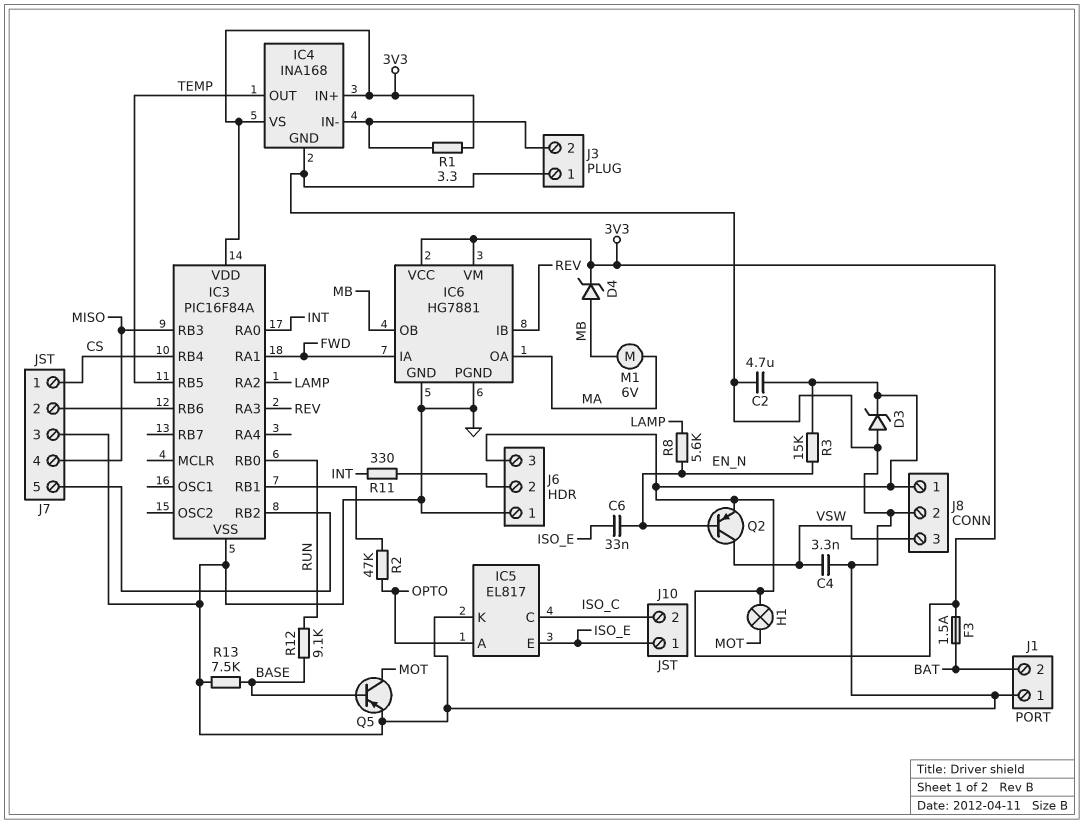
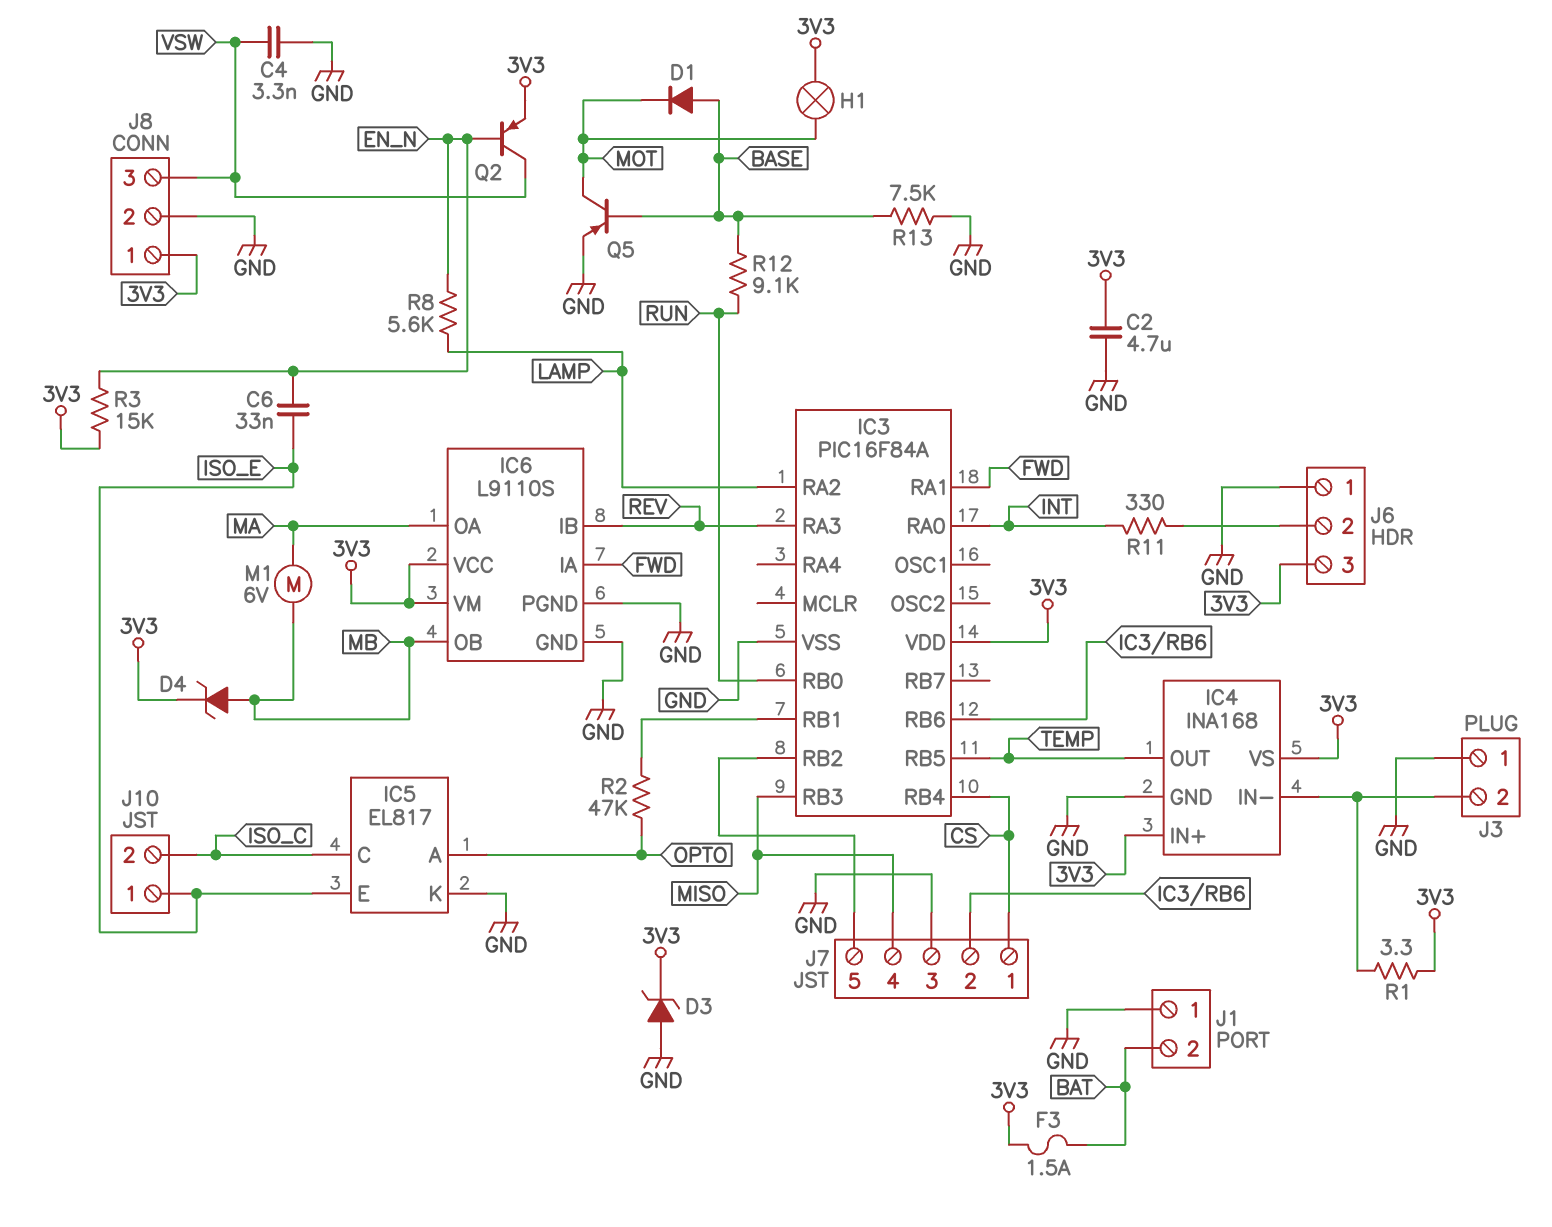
D1: none -> diode (A BASE, K MOT)
IC6: HG7881 -> L9110S

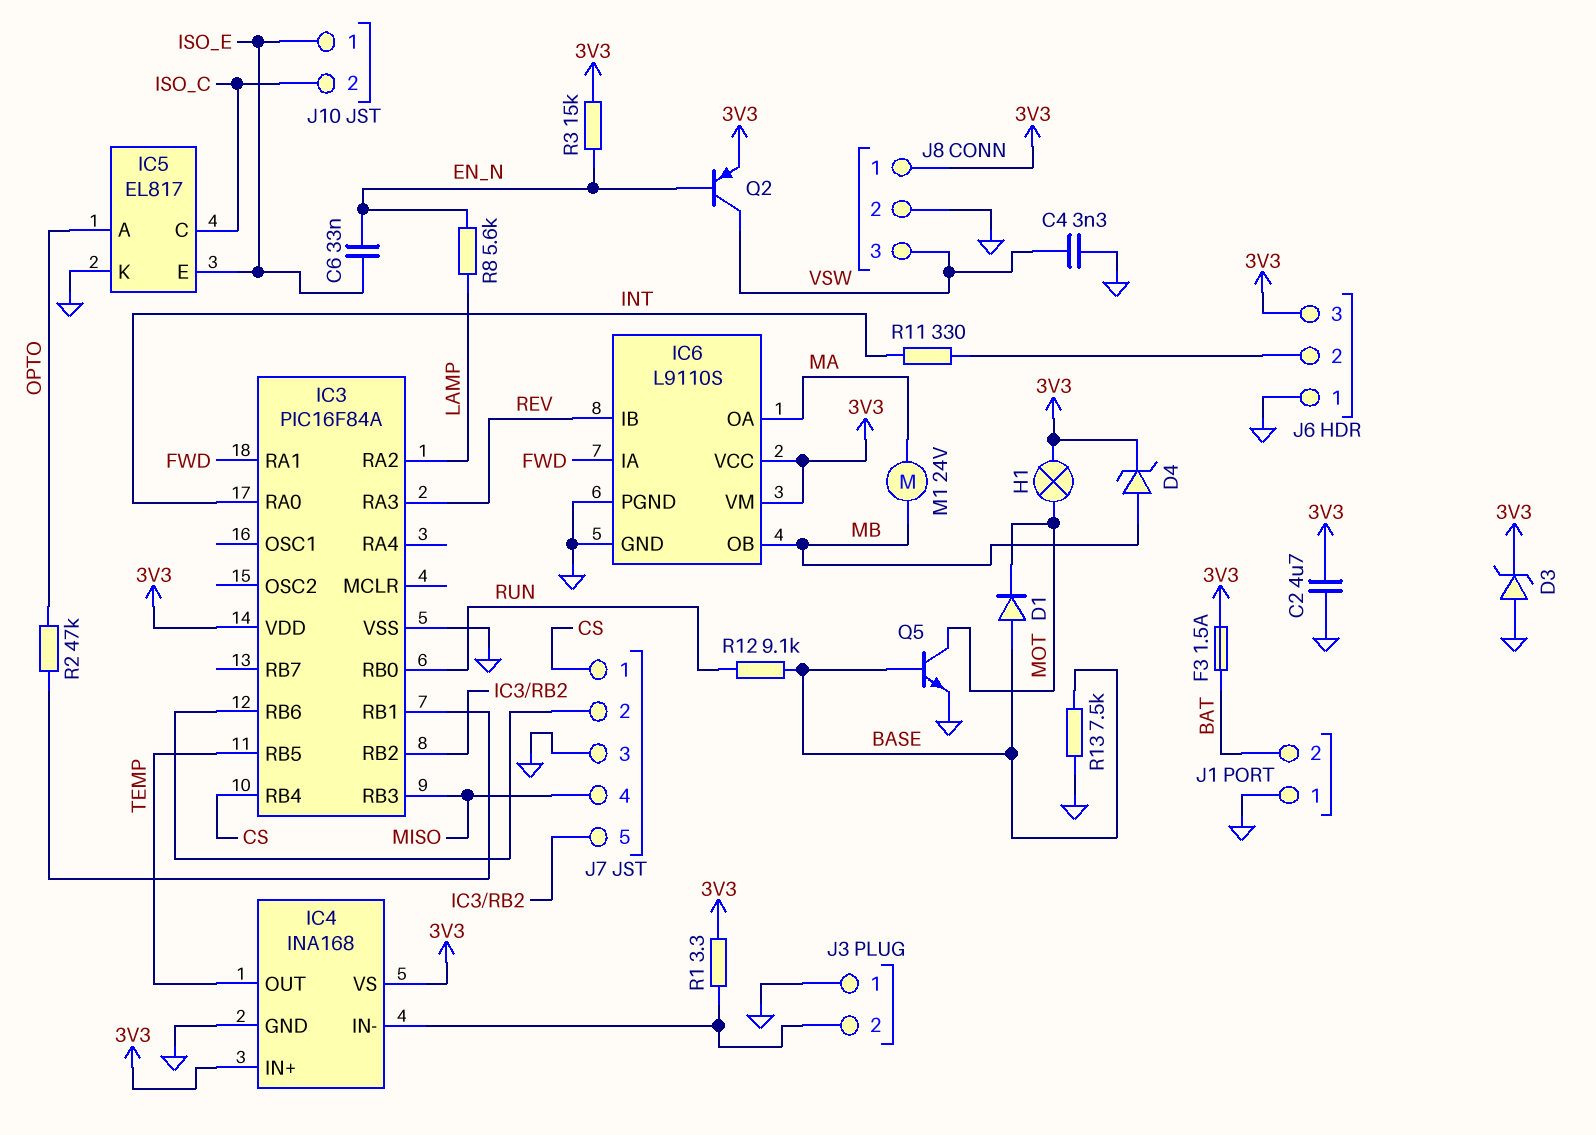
M1: motor 6V (MA, MB) -> motor 24V (MA, MB)
Q5: PNP (B BASE, C MOT, E GND) -> NPN (B BASE, C MOT, E GND)

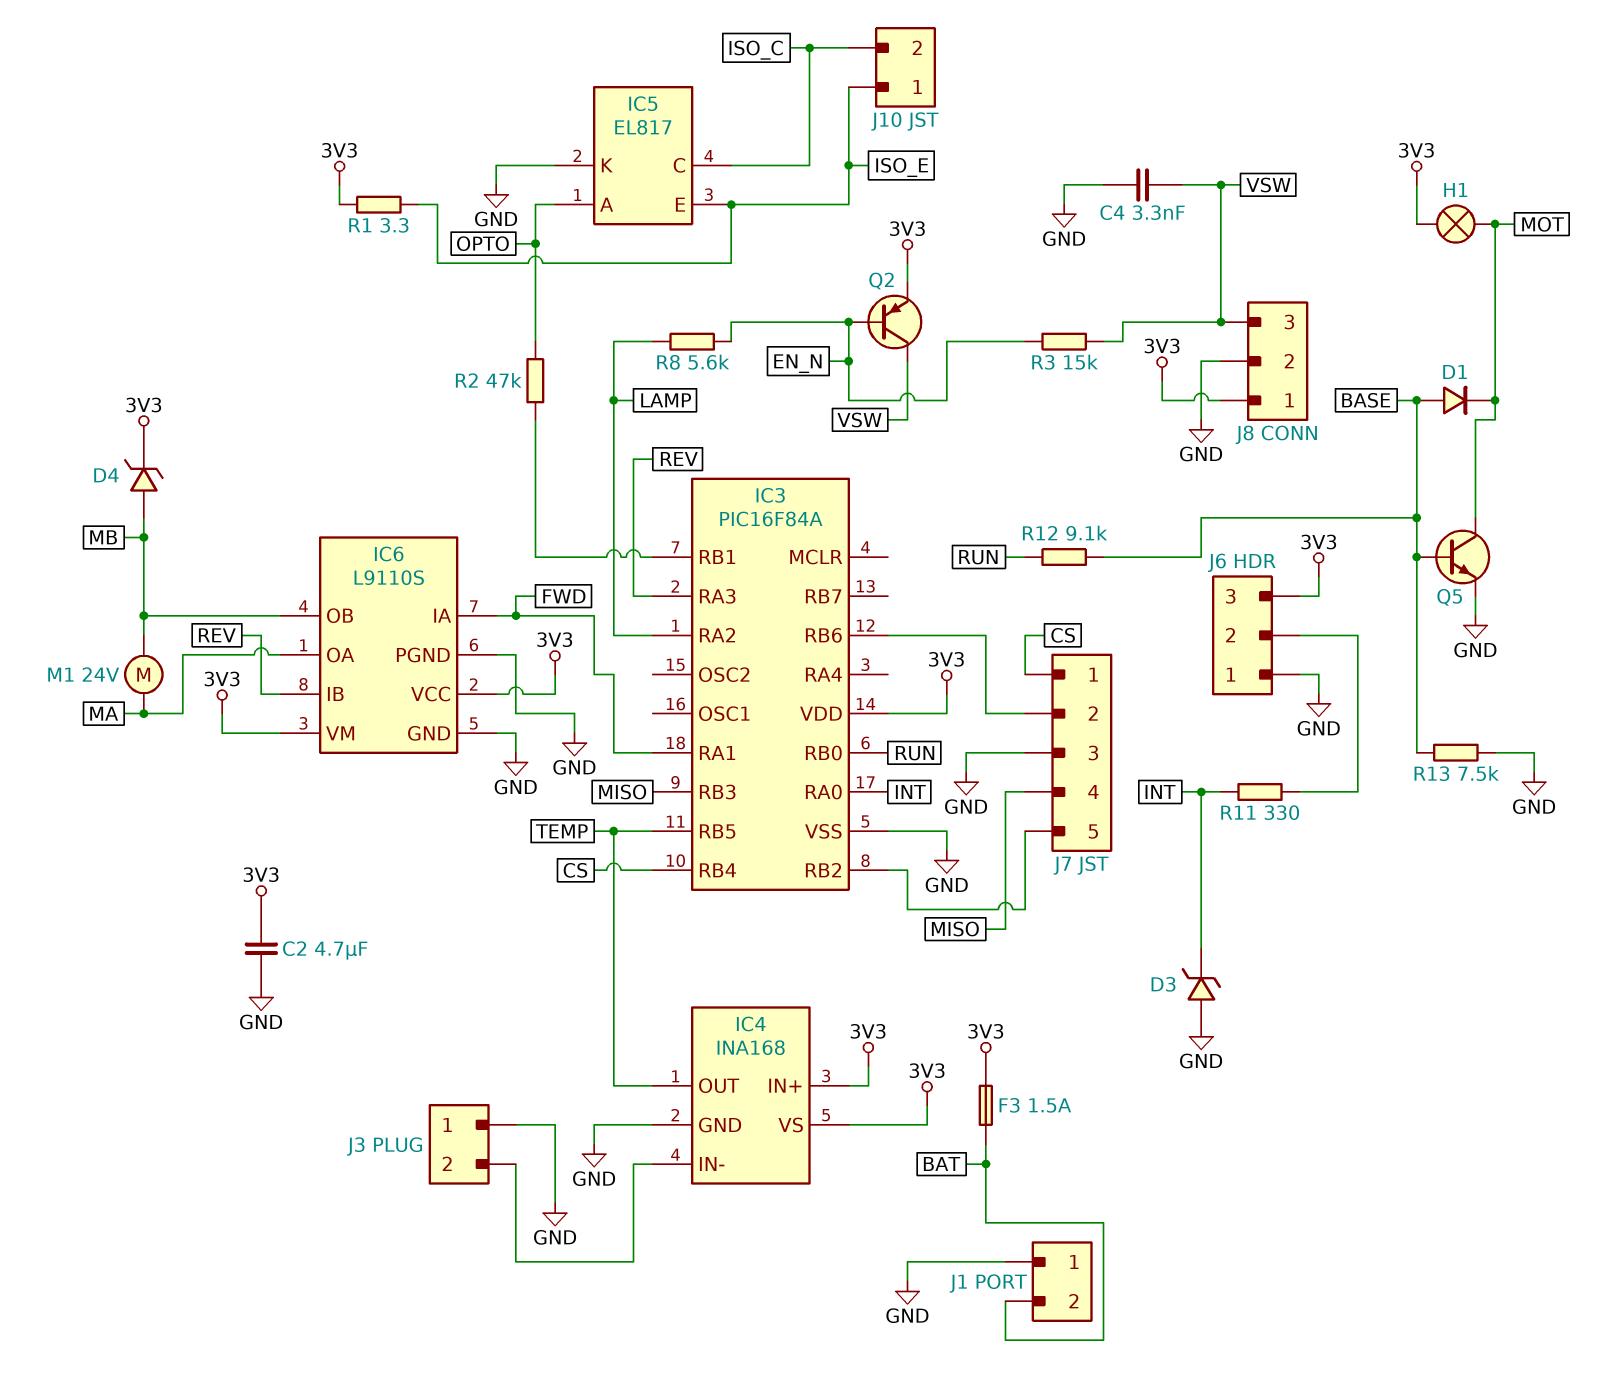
C6: 33nF (EN_N, ISO_E) -> none
D3: zener (A GND, K 3V3) -> zener (A GND, K INT)
R1: 3.3 (3V3, IC4/IN-) -> 3.3 (3V3, ISO_E)
R3: 15k (3V3, EN_N) -> 15k (EN_N, VSW)

